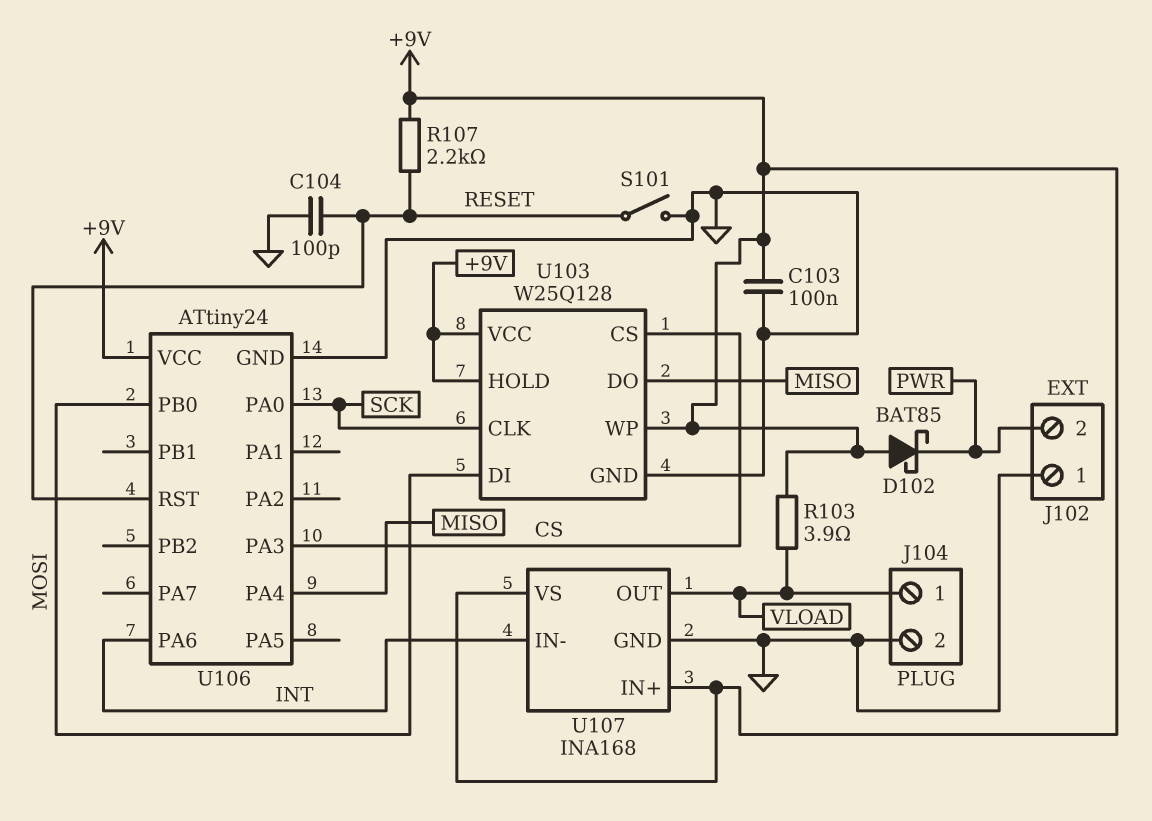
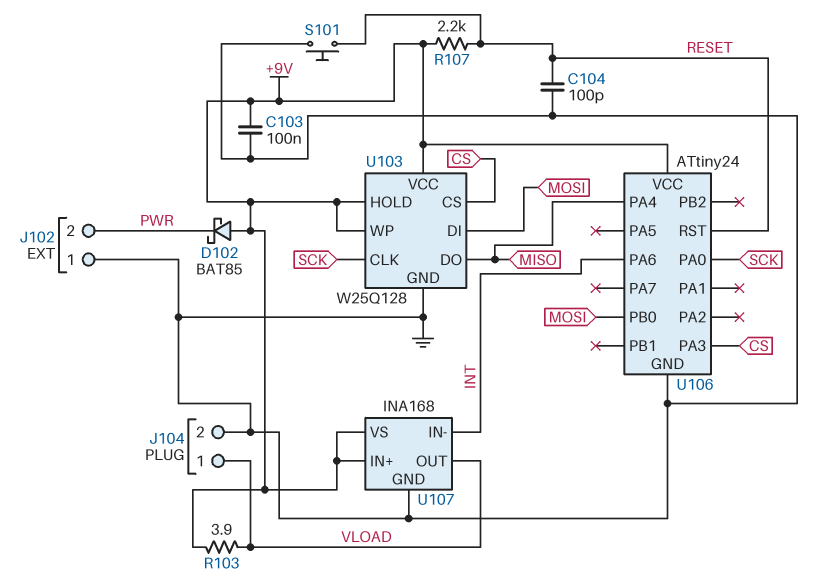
S101: switch (GND, RESET) -> button (GND, RESET)

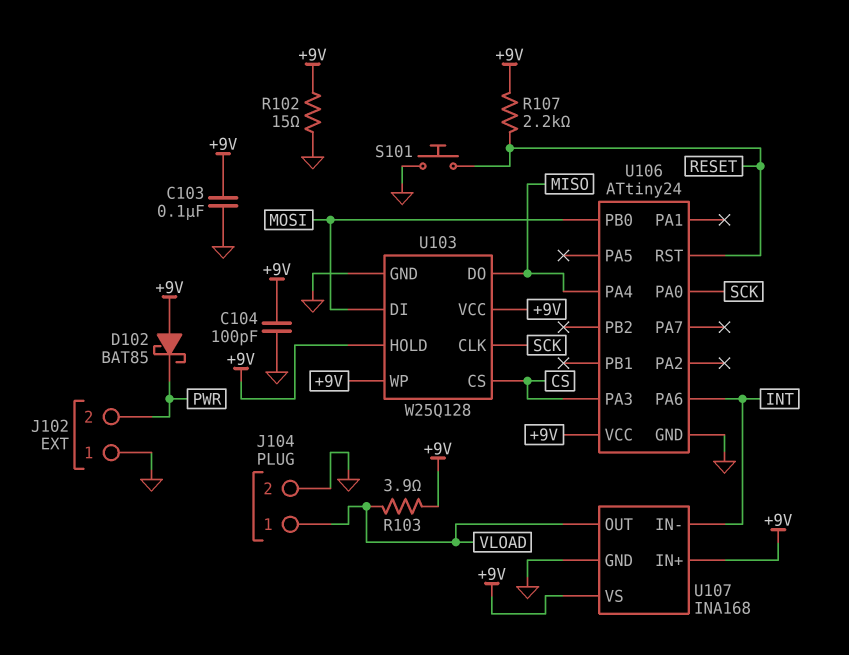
C104: 100pF (GND, RESET) -> 100pF (+9V, GND)
R102: none -> 15 (+9V, GND)

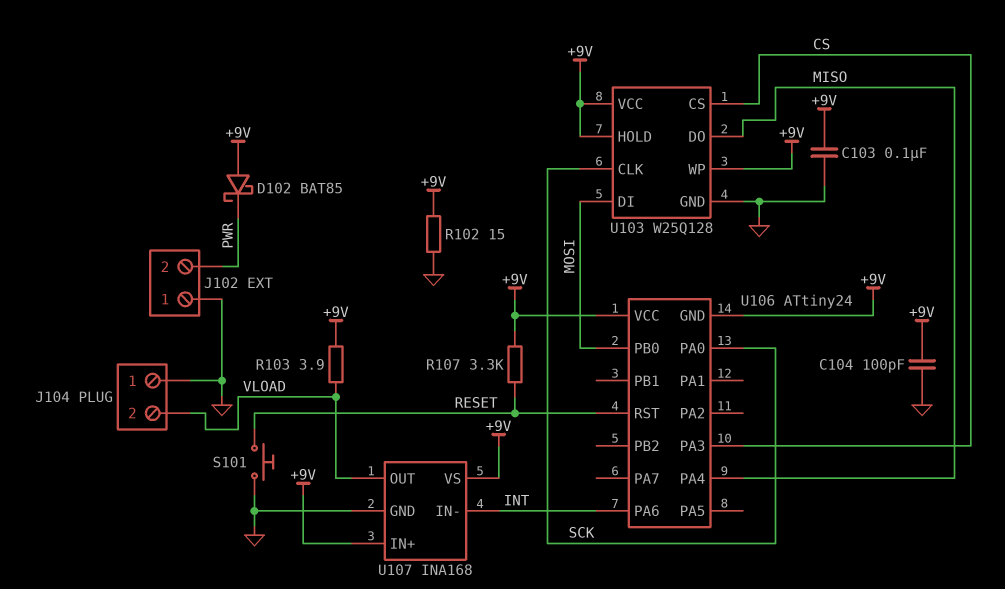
J104 pin 1: VLOAD -> GND
J104 pin 2: GND -> VLOAD
R107: 2.2k (+9V, RESET) -> 3.3k (+9V, RESET)
U106 pin GND: GND -> +9V

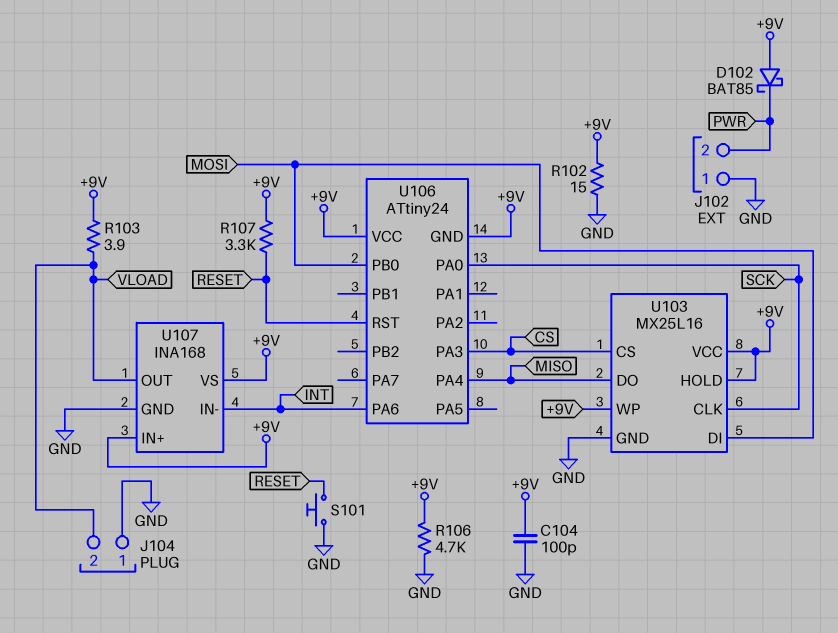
C103: 100nF (+9V, GND) -> none
R106: none -> 4.7k (+9V, GND)
U103: W25Q128 -> MX25L16

